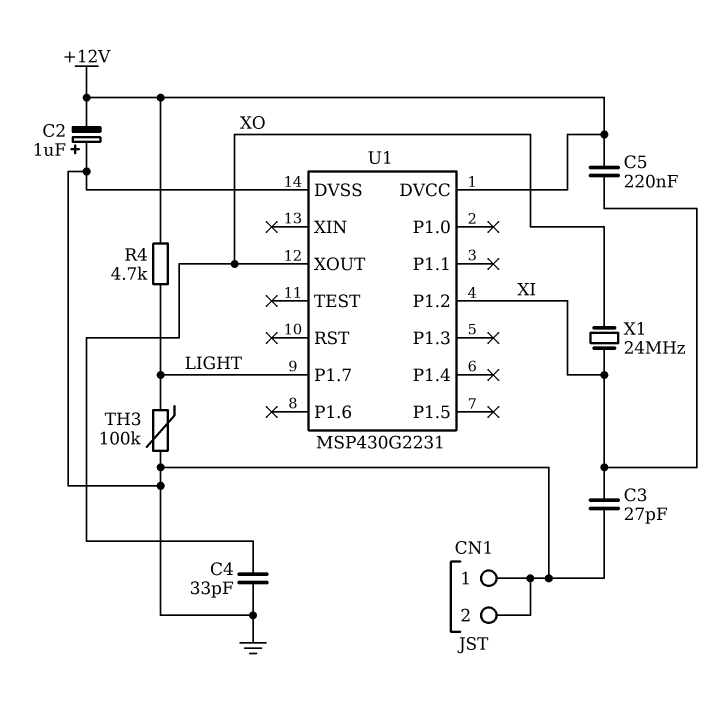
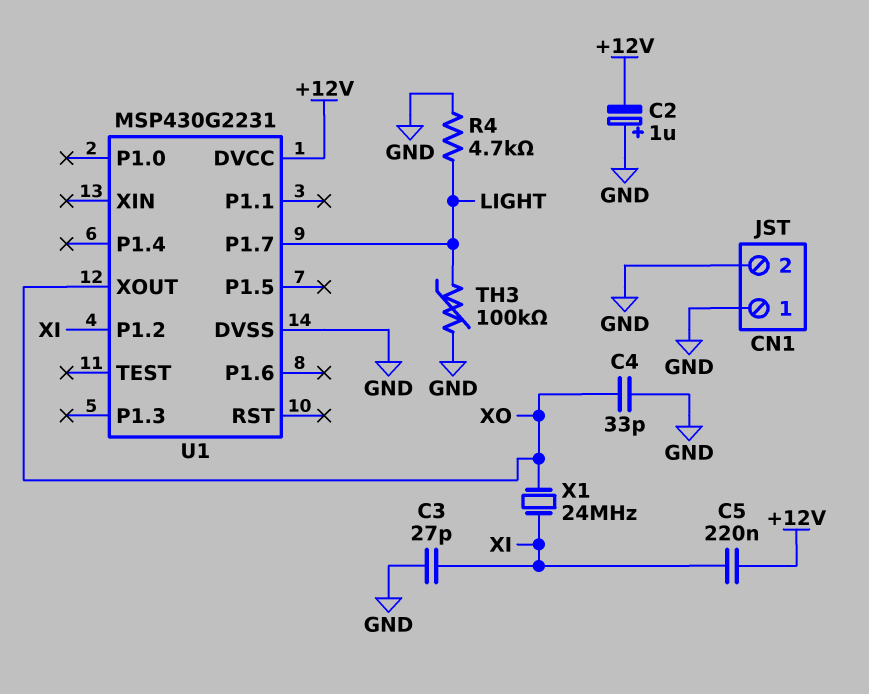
R4: 4.7k (+12V, LIGHT) -> 4.7k (GND, LIGHT)

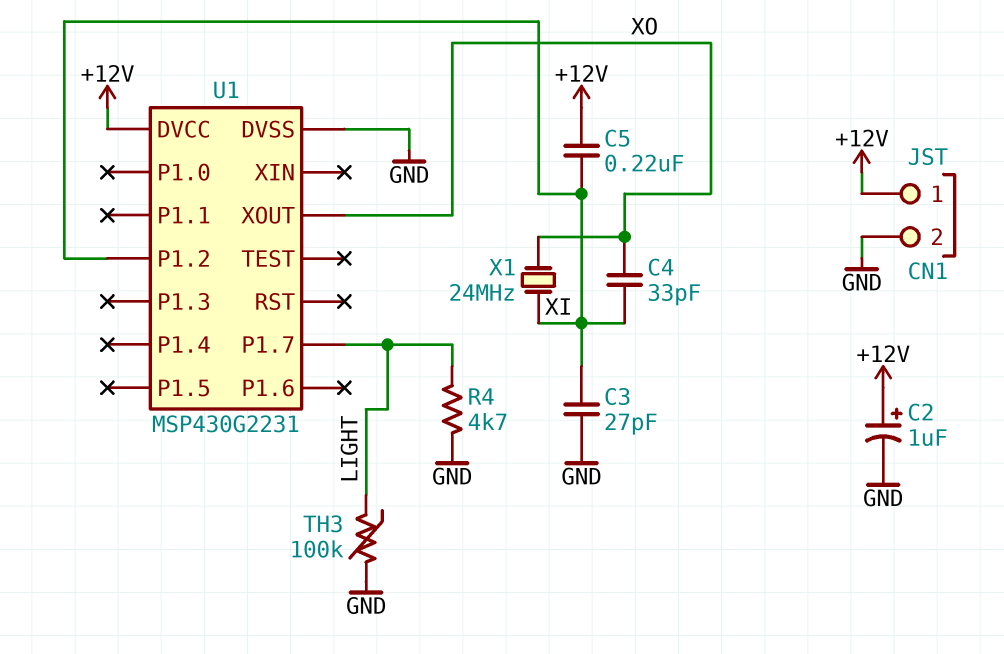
C2: 1uF (plus GND, minus +12V) -> 1uF (plus +12V, minus GND)
C4: 33pF (GND, XO) -> 33pF (XI, XO)
CN1 pin 1: GND -> +12V

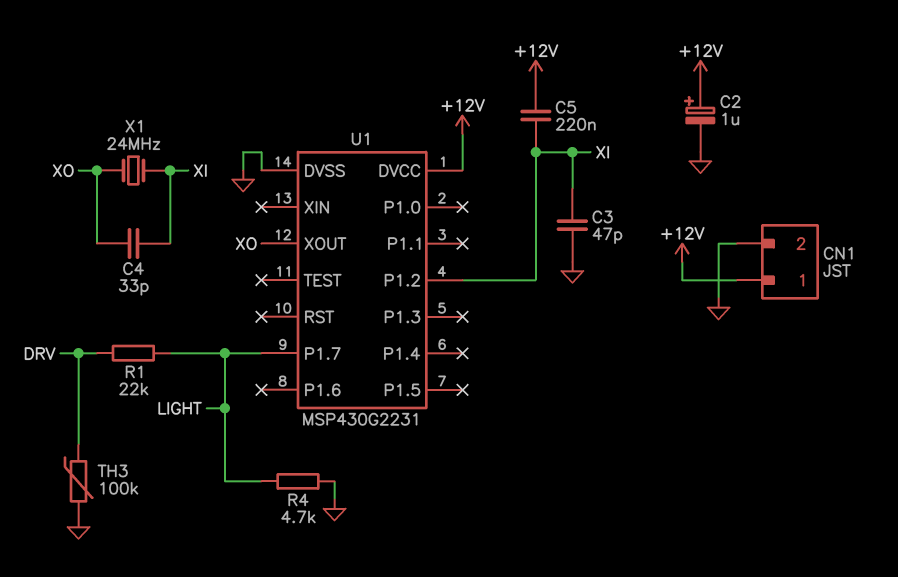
C3: 27pF (GND, XI) -> 47pF (GND, XI)
R1: none -> 22k (DRV, LIGHT)
TH3: 100k (GND, LIGHT) -> 100k (DRV, GND)

